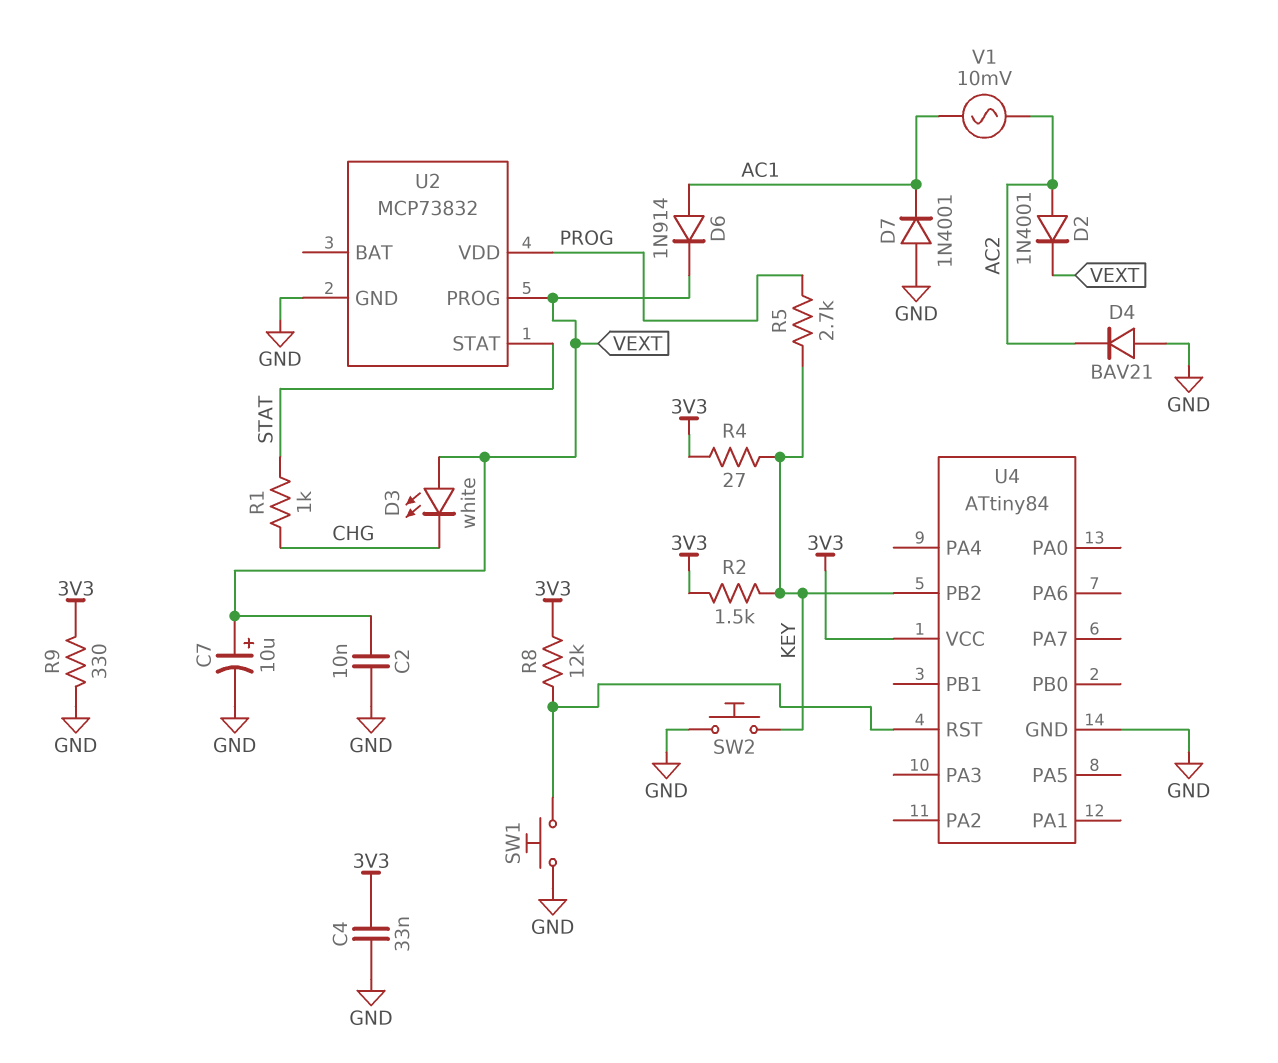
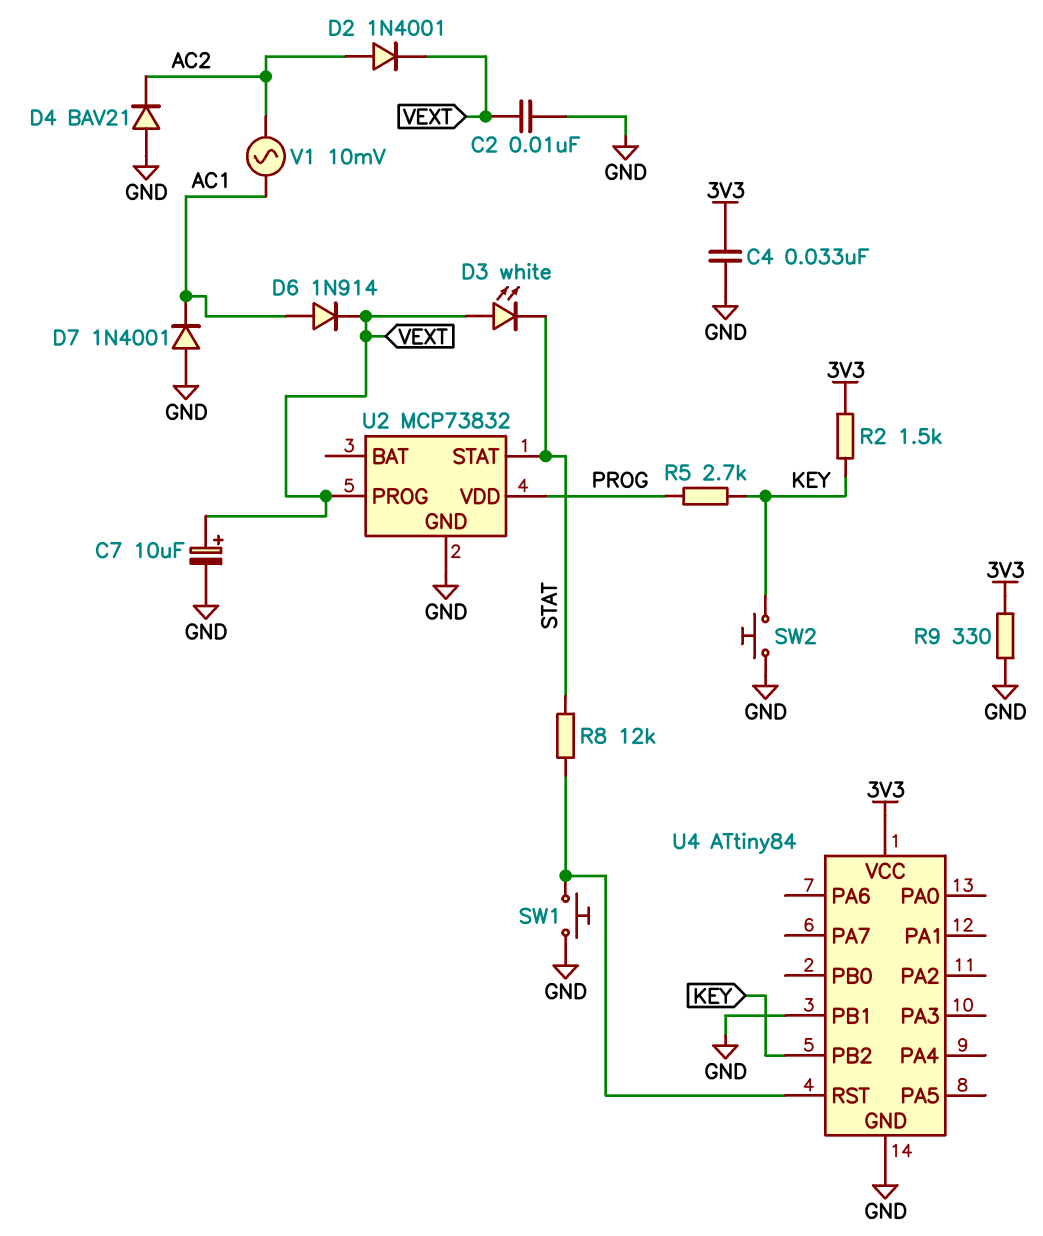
D3: LED white (A VEXT, K CHG) -> LED white (A VEXT, K STAT)
R1: 1k (CHG, STAT) -> none
R4: 27 (3V3, KEY) -> none
R8: 12k (3V3, U4/RST) -> 12k (STAT, U4/RST)
U4 pin PB1: none -> GND

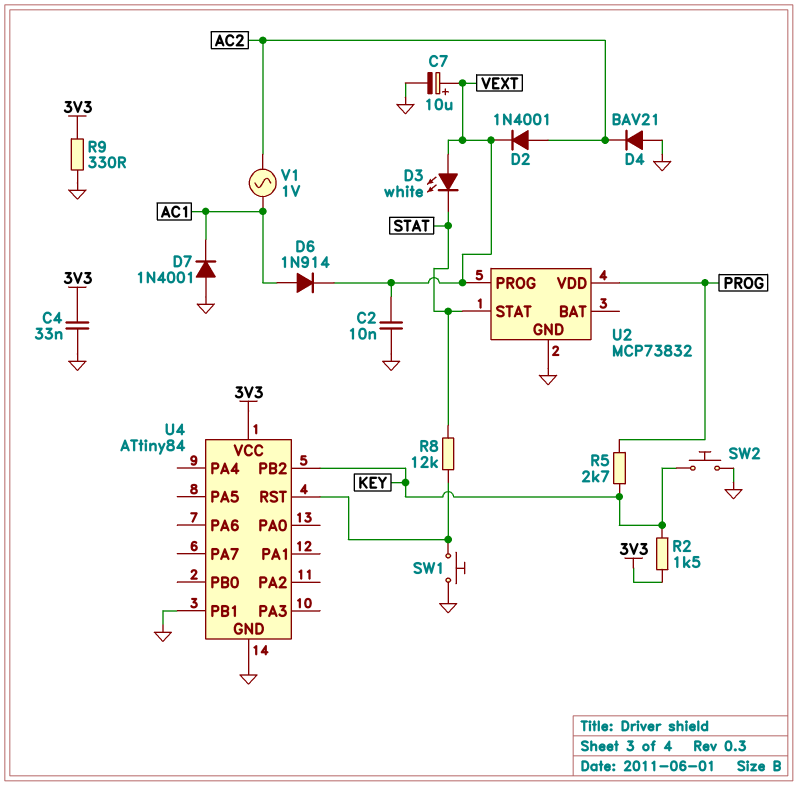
V1: AC 10mV (AC1, AC2) -> AC 1V (AC1, AC2)

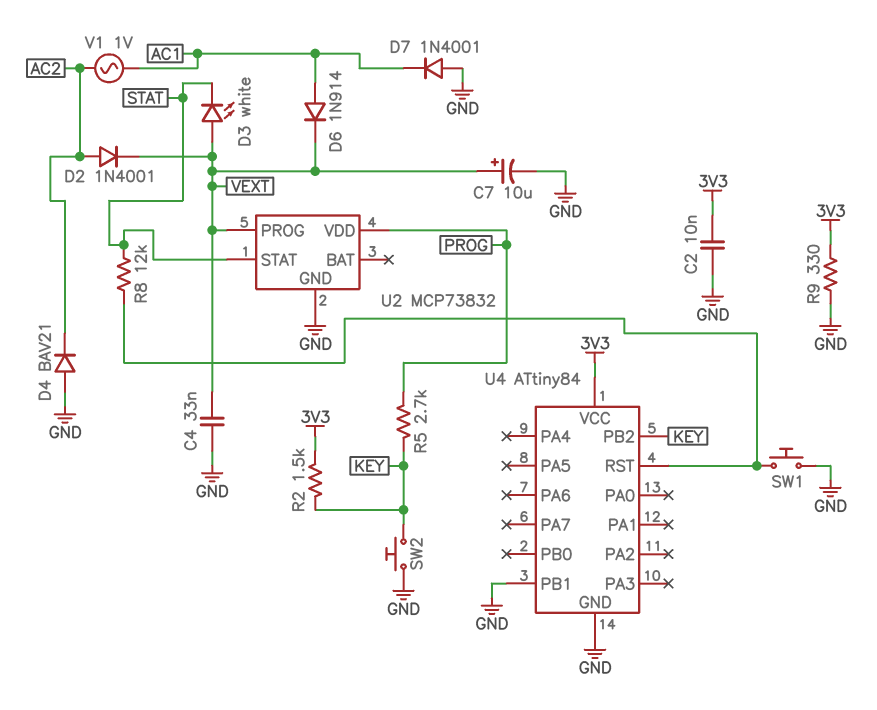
C2: 10nF (GND, VEXT) -> 10nF (3V3, GND)
C4: 33nF (3V3, GND) -> 33nF (GND, VEXT)

